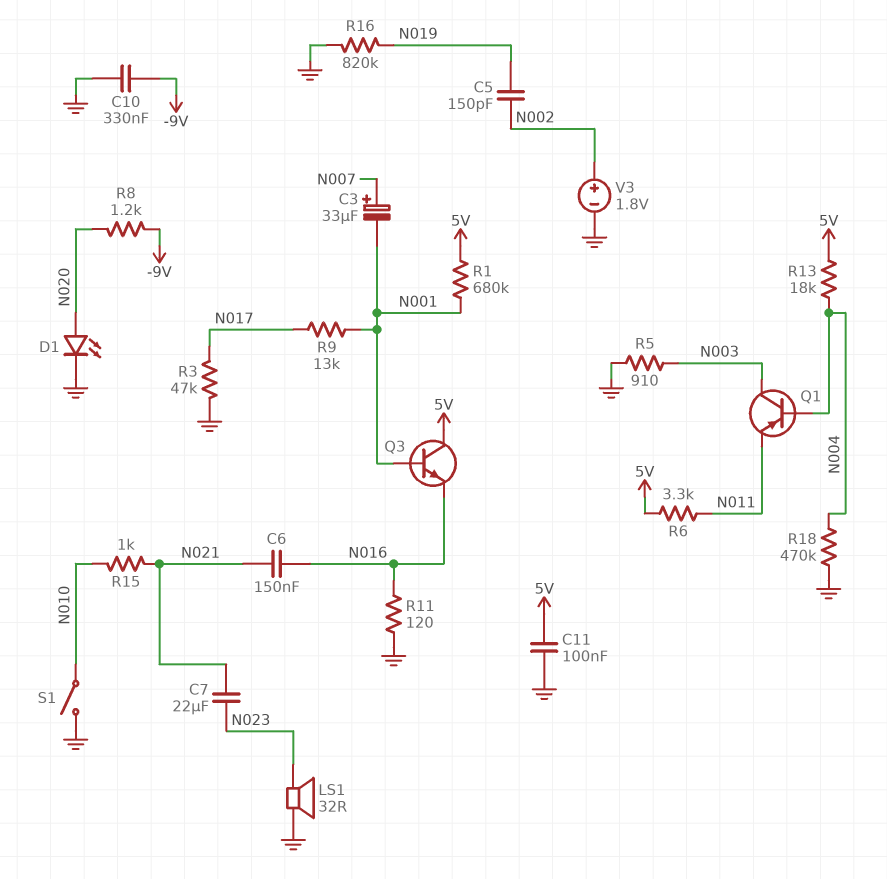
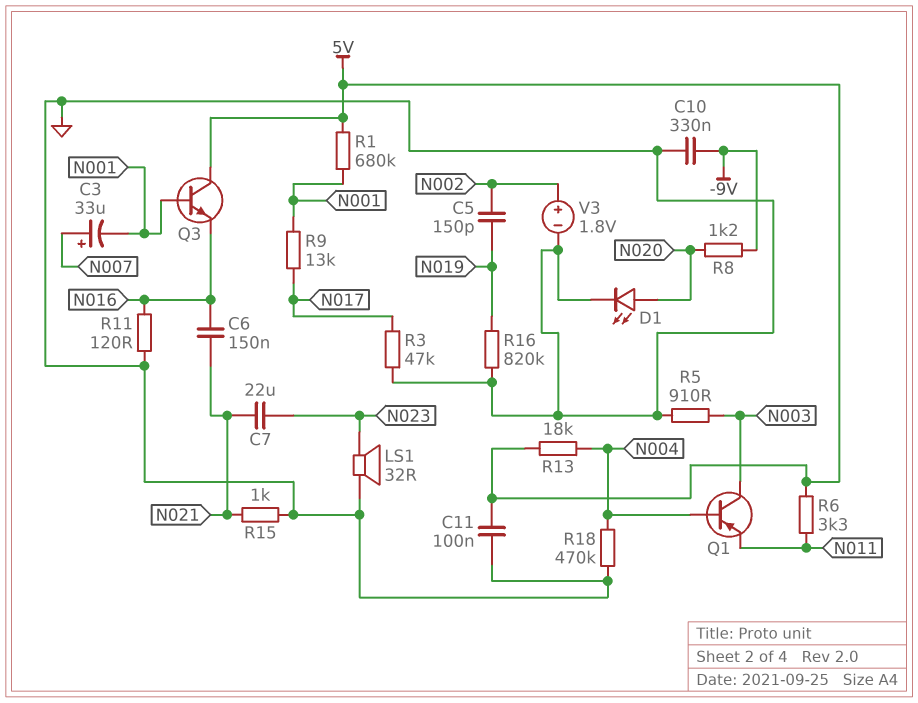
R15: 1k (N010, N021) -> 1k (GND, N021)
S1: switch (GND, N010) -> none

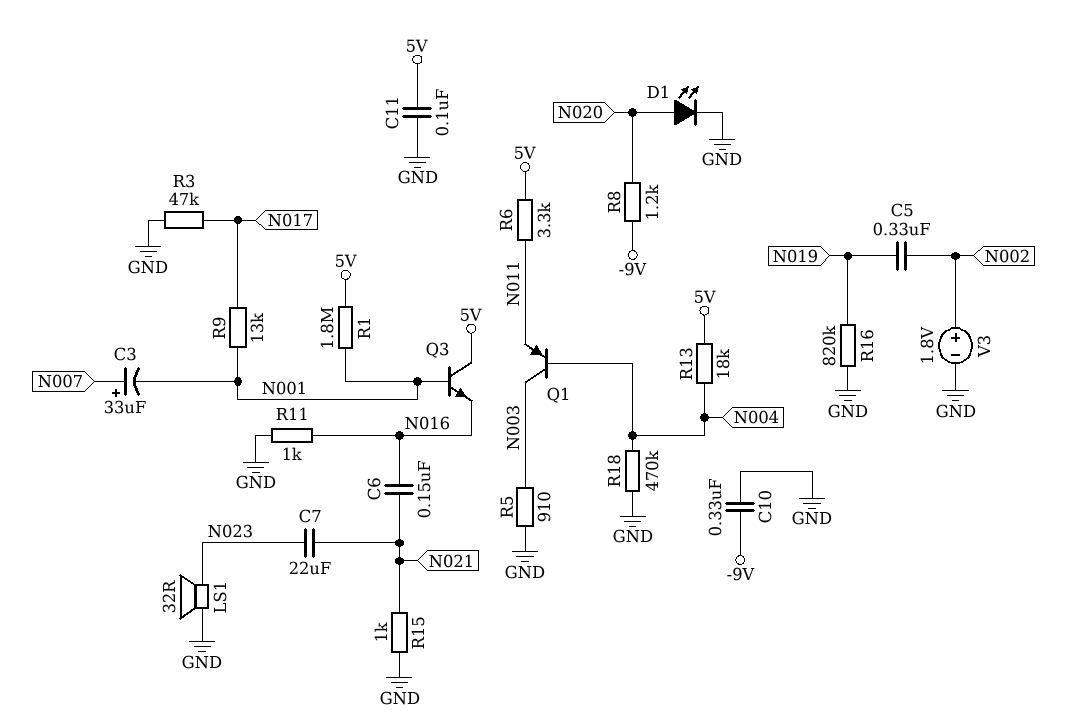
C5: 150pF (N002, N019) -> 330nF (N002, N019)
R1: 680k (5V, N001) -> 1.8M (5V, N001)
R11: 120 (GND, N016) -> 1k (GND, N016)

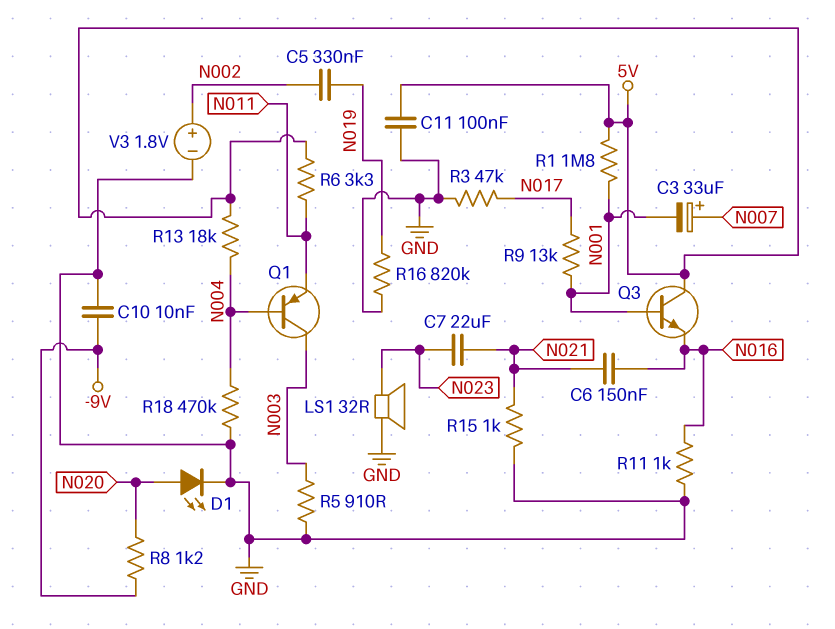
C10: 330nF (-9V, GND) -> 10nF (-9V, GND)

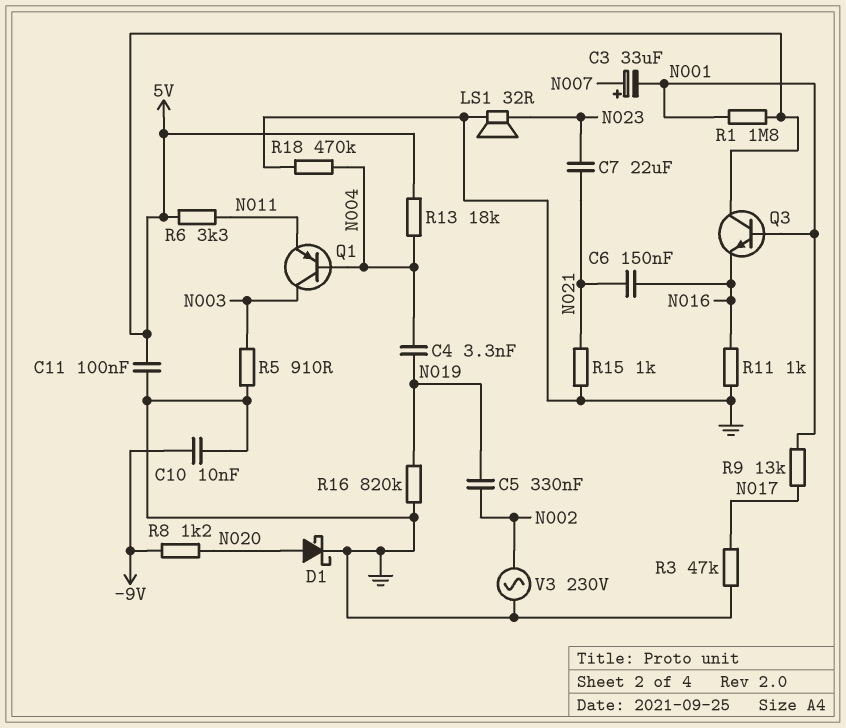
C4: none -> 3.3nF (N004, N019)
D1: LED (A N020, K GND) -> schottky (A N020, K GND)
V3: 1.8V (plus N002, minus GND) -> AC 230V (GND, N002)

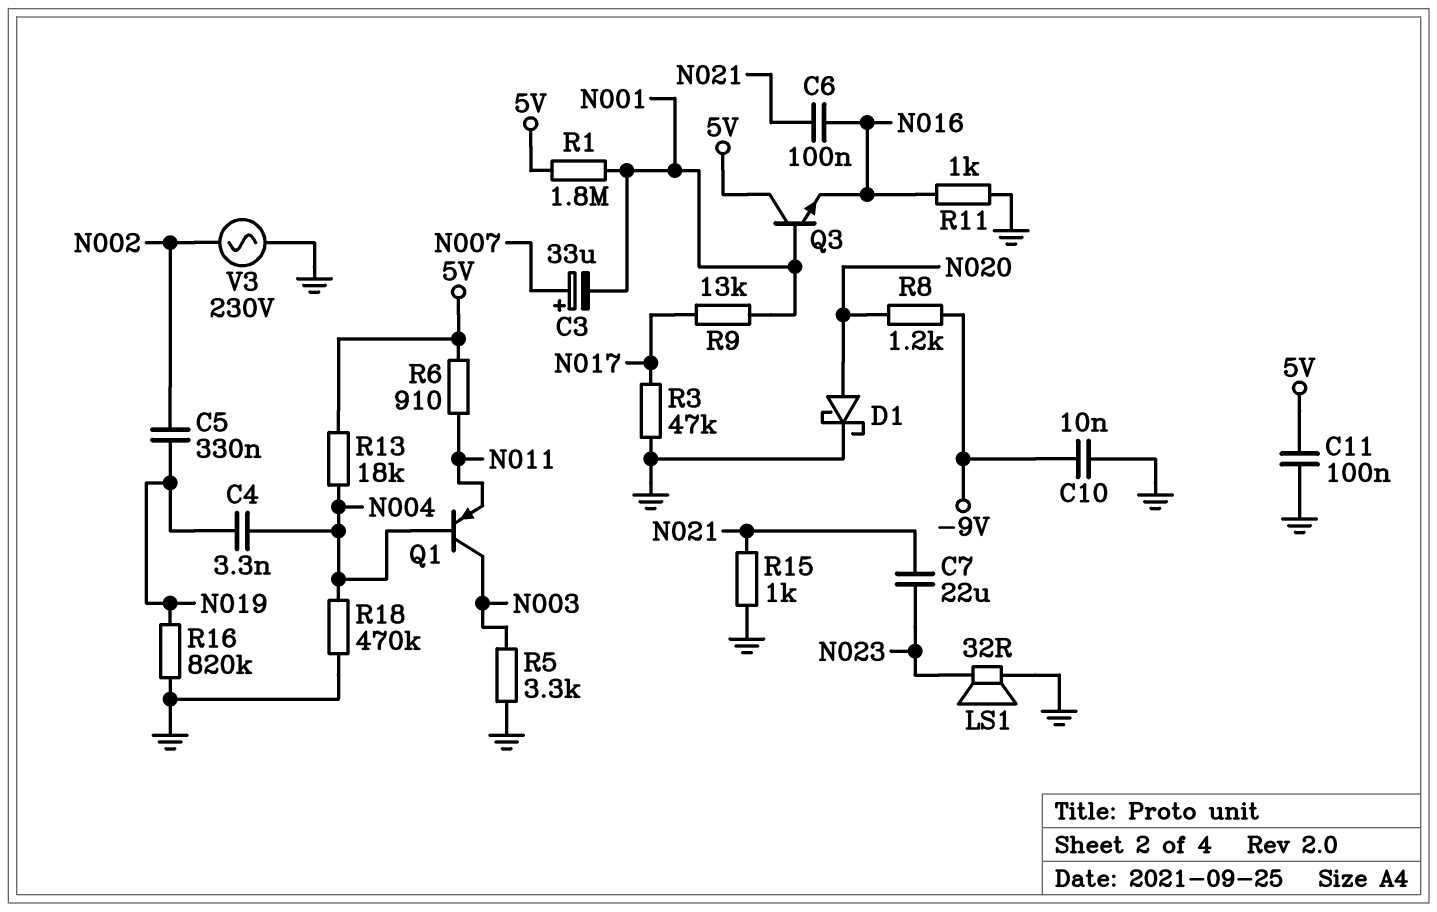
C6: 150nF (N016, N021) -> 100nF (N016, N021)
R5: 910 (GND, N003) -> 3.3k (GND, N003)
R6: 3.3k (5V, N011) -> 910 (5V, N011)

